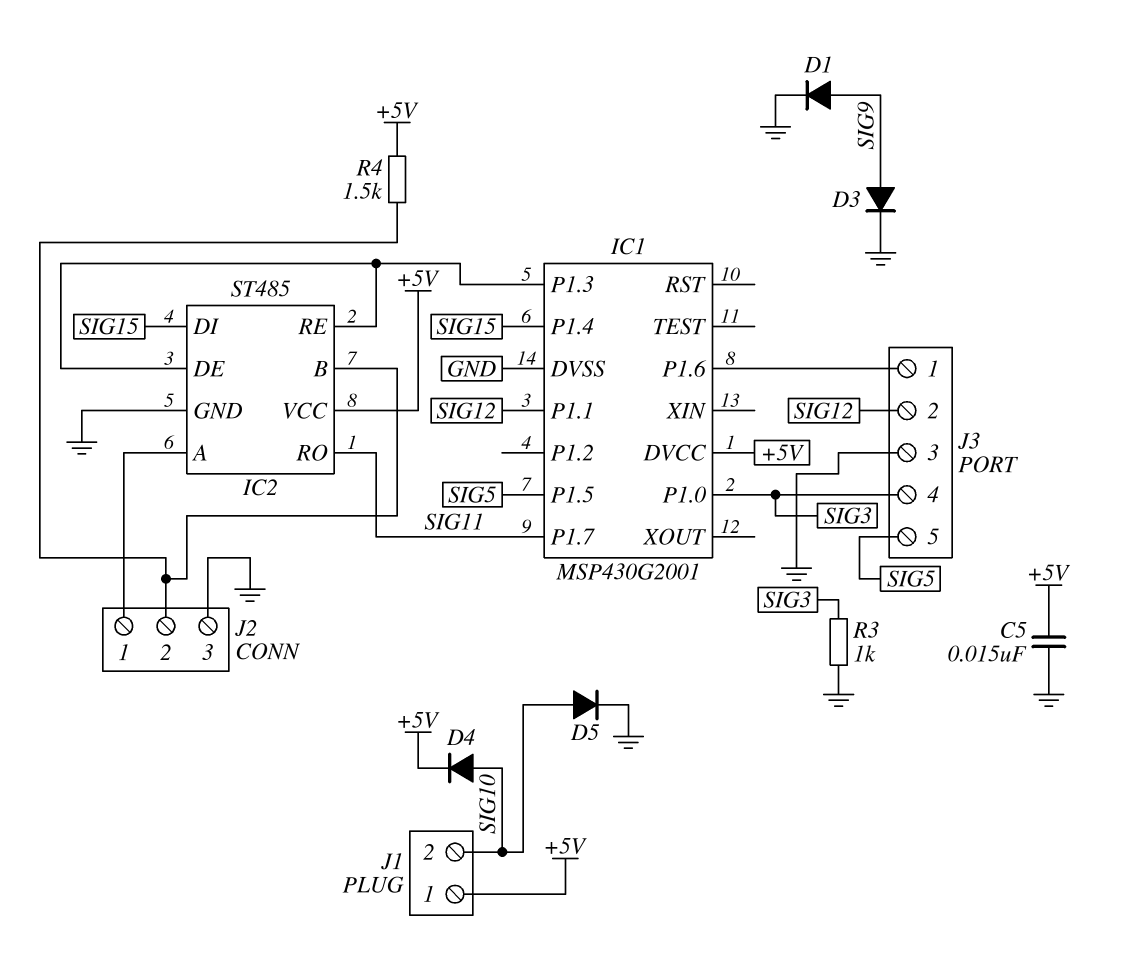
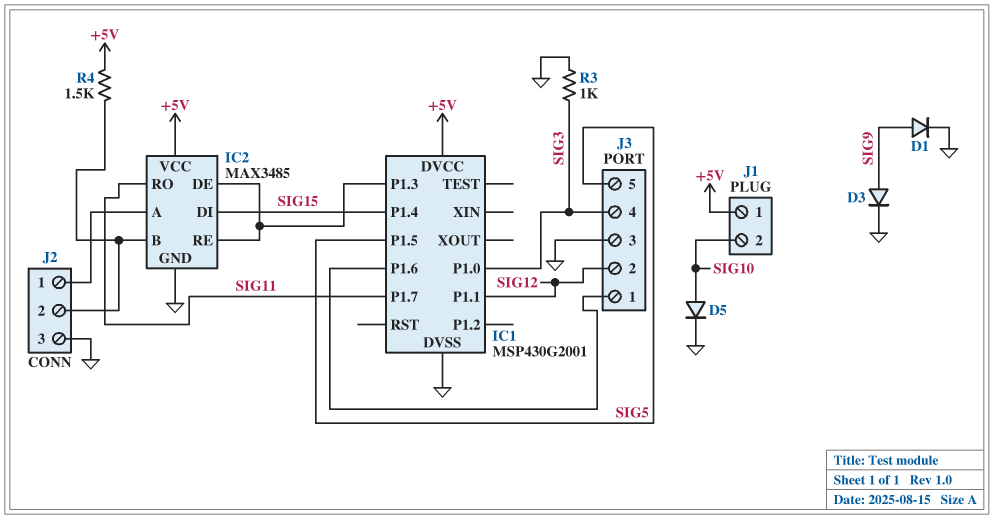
C5: 15nF (+5V, GND) -> none
D4: diode (A SIG10, K +5V) -> none
IC2: ST485 -> MAX3485

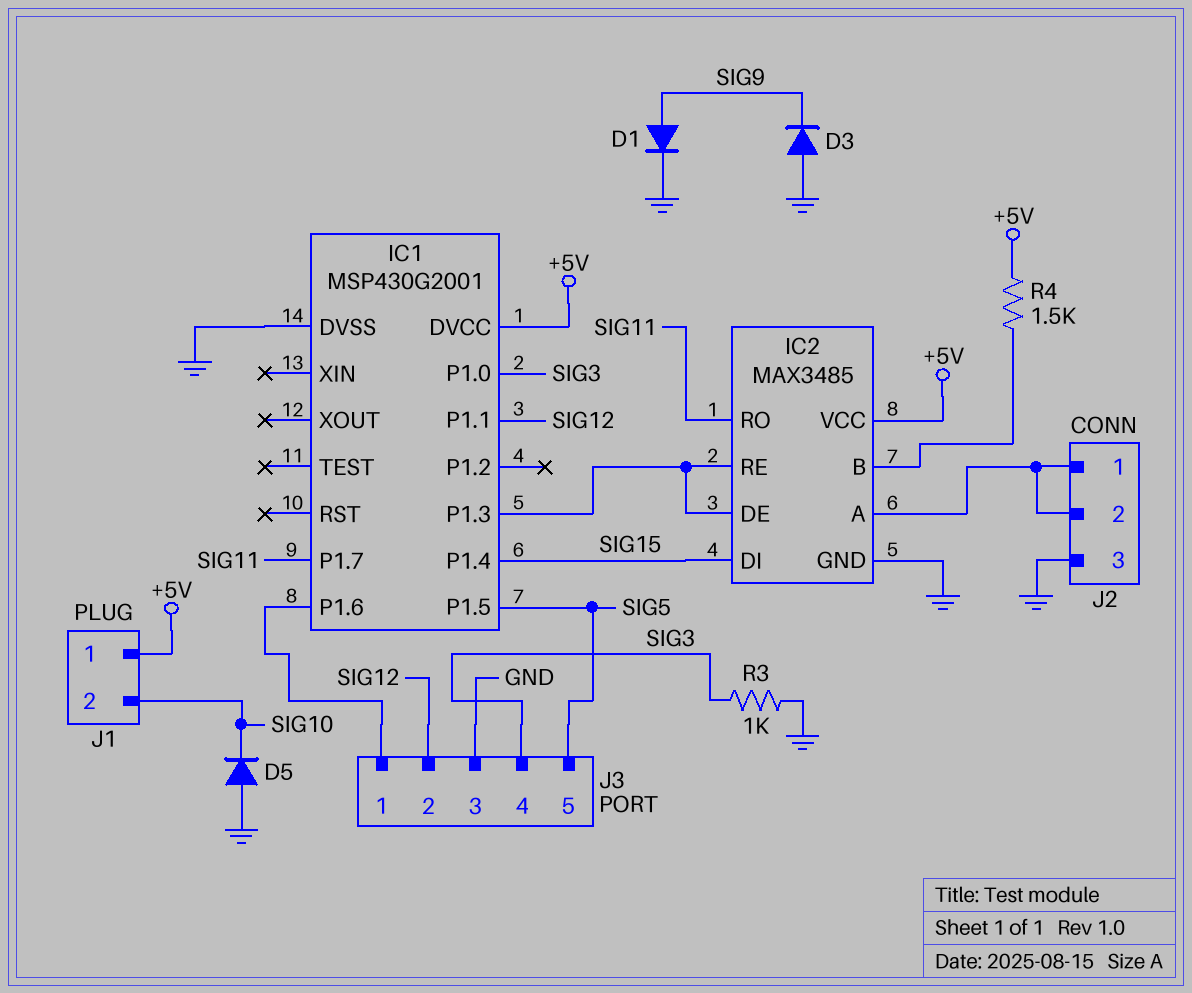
D3: diode (A SIG9, K GND) -> diode (A GND, K SIG9)
D5: diode (A SIG10, K GND) -> diode (A GND, K SIG10)
J2 pin 2: IC2/B -> IC2/A

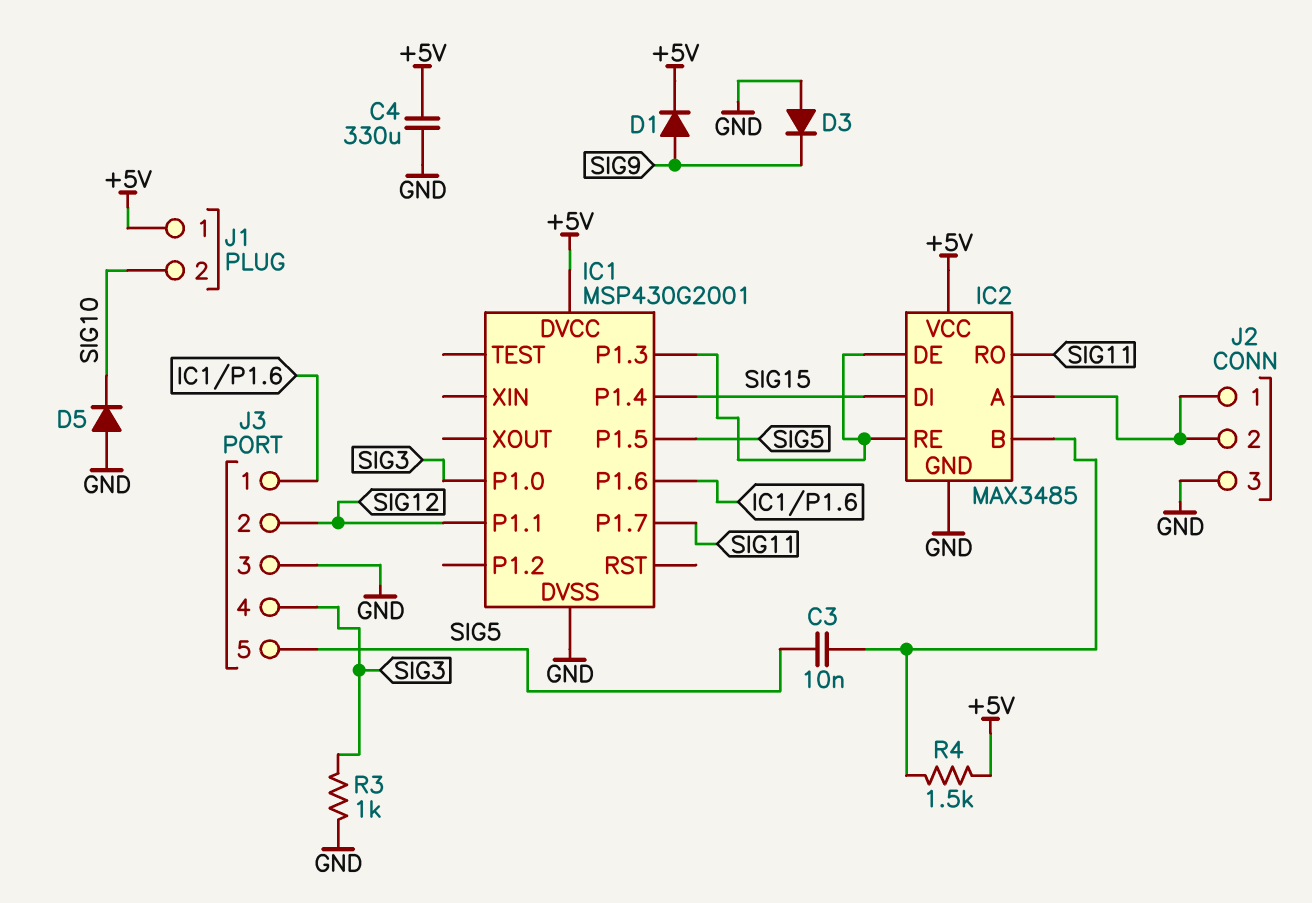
C3: none -> 10nF (IC2/B, SIG5)
C4: none -> 330uF (+5V, GND)
D1: diode (A SIG9, K GND) -> diode (A SIG9, K +5V)

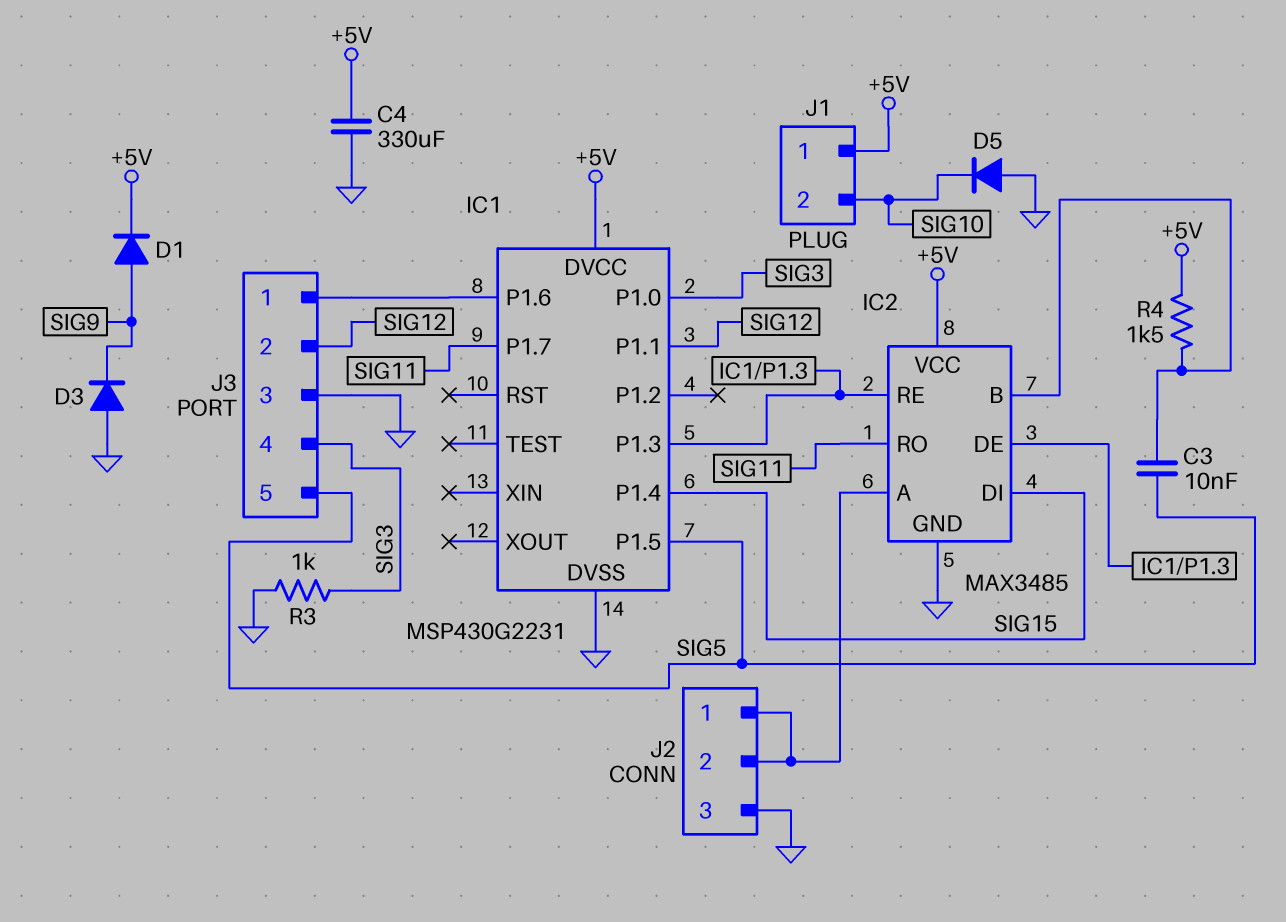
IC1: MSP430G2001 -> MSP430G2231

